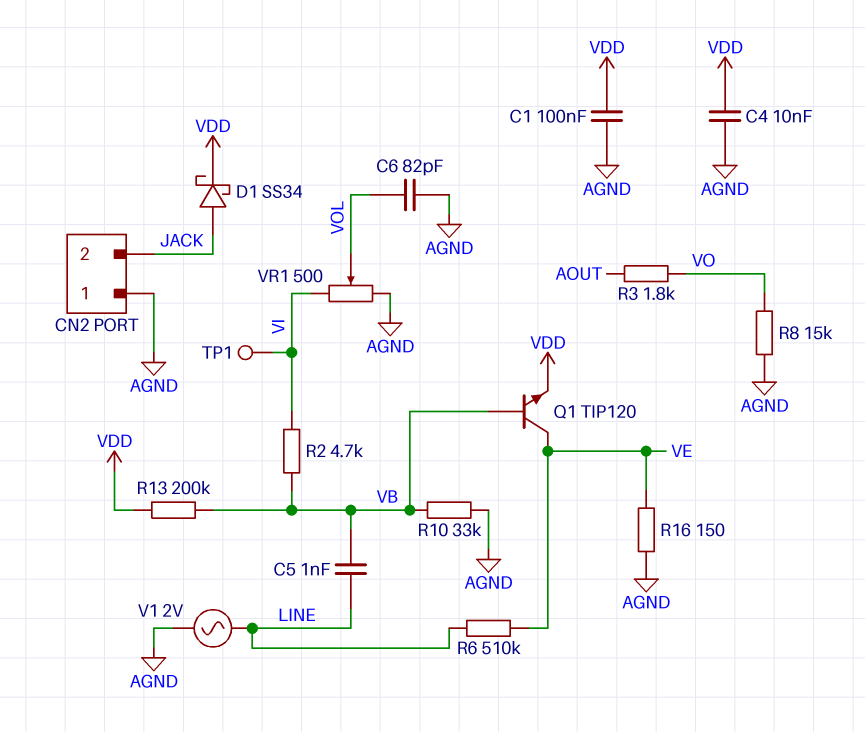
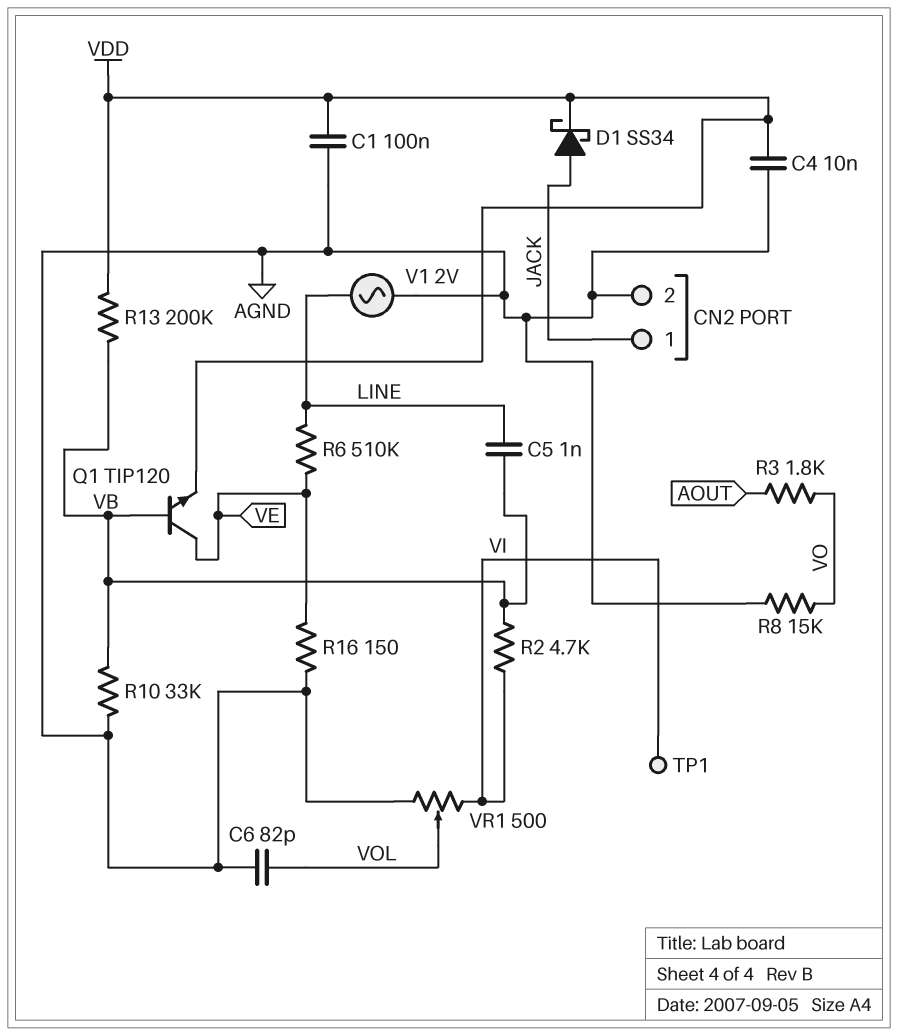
CN2 pin 1: AGND -> JACK
CN2 pin 2: JACK -> AGND

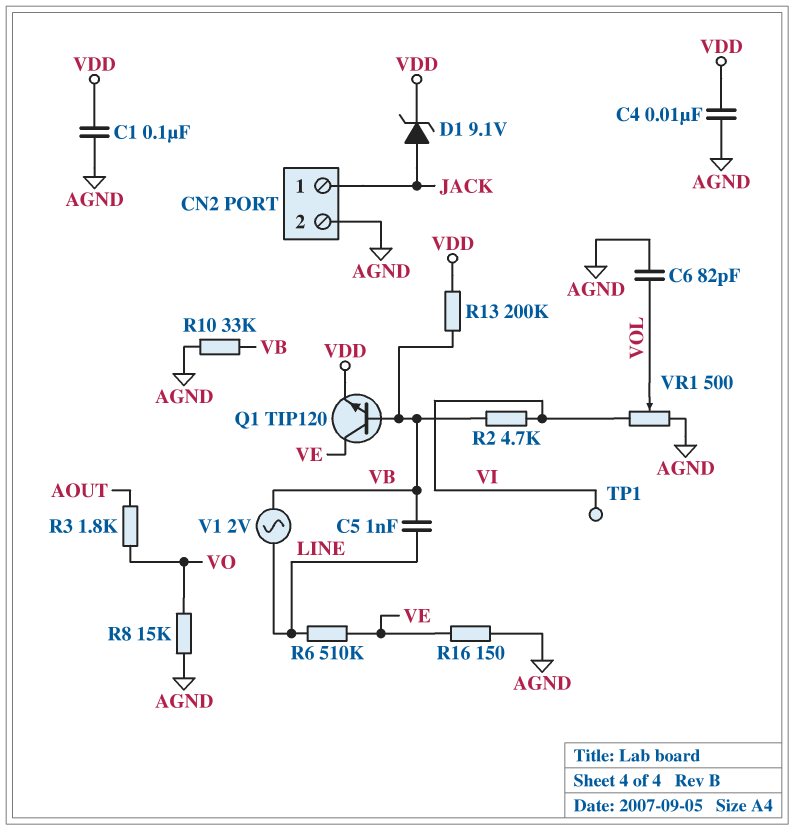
D1: schottky SS34 (A JACK, K VDD) -> zener 9.1V (A JACK, K VDD)
V1: AC 2V (AGND, LINE) -> AC 2V (LINE, VB)

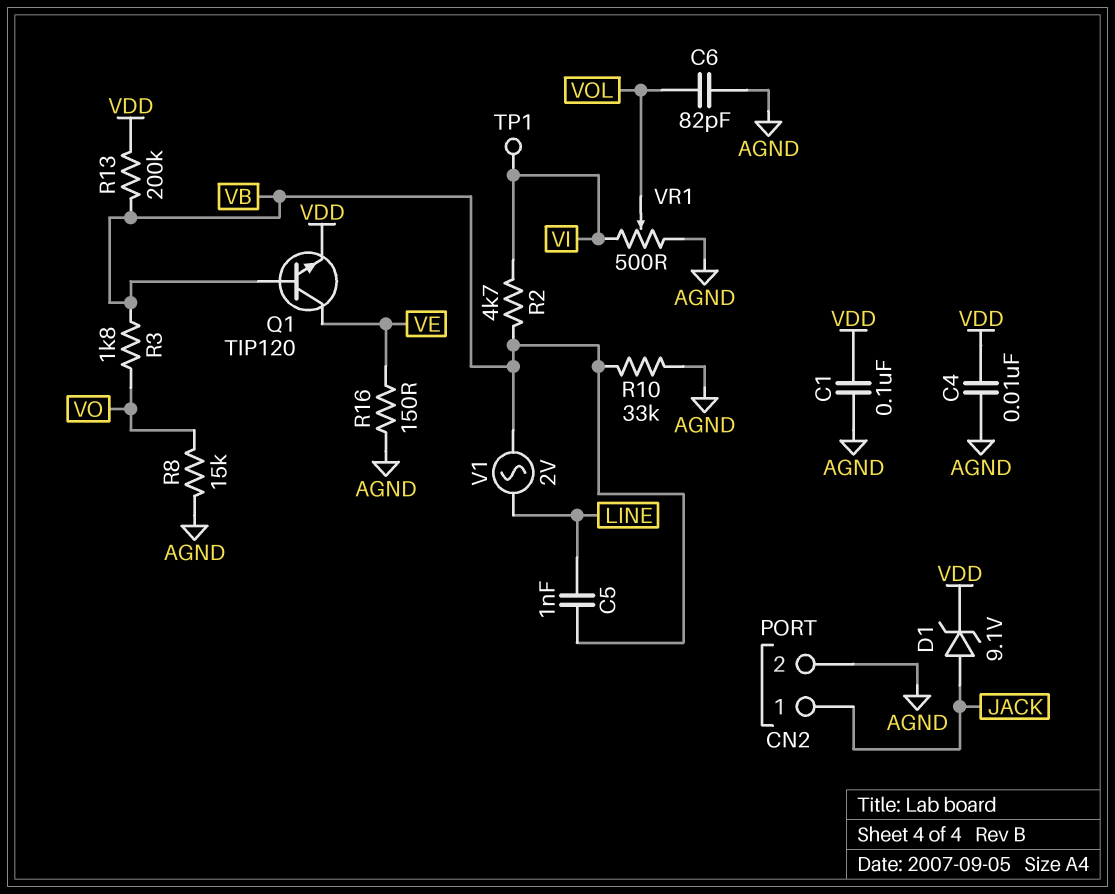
R3: 1.8k (AOUT, VO) -> 1.8k (VB, VO)
R6: 510k (LINE, VE) -> none

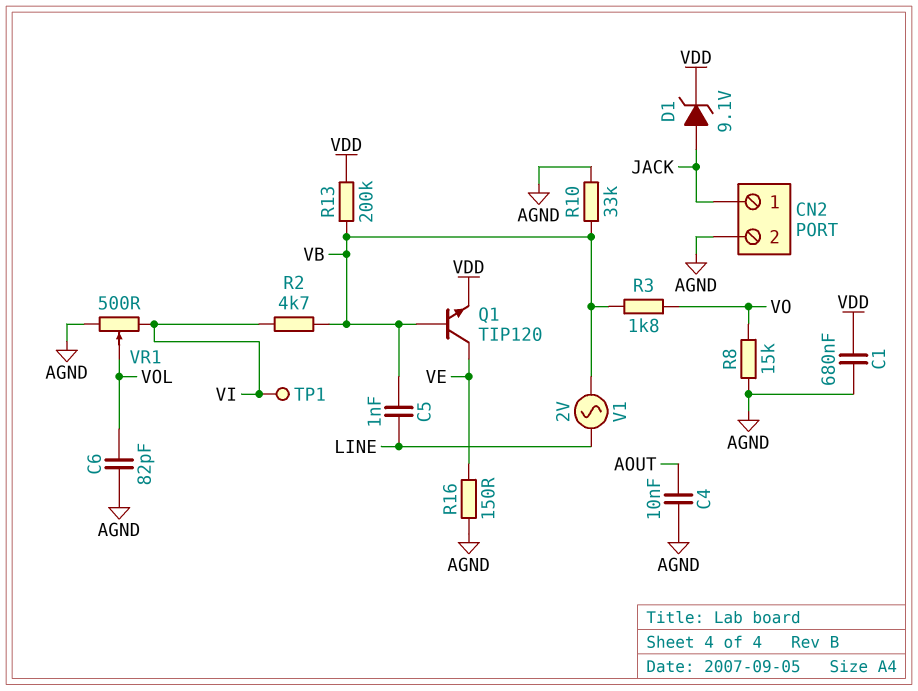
C1: 100nF (AGND, VDD) -> 680nF (AGND, VDD)
C4: 10nF (AGND, VDD) -> 10nF (AGND, AOUT)

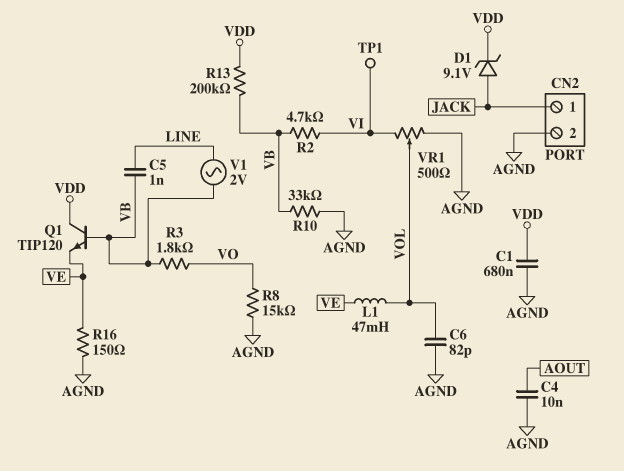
L1: none -> 47mH (VE, VOL)
Q1: NPN TIP120 (B VB, C VE, E VDD) -> NPN TIP120 (B VB, C VDD, E VE)

